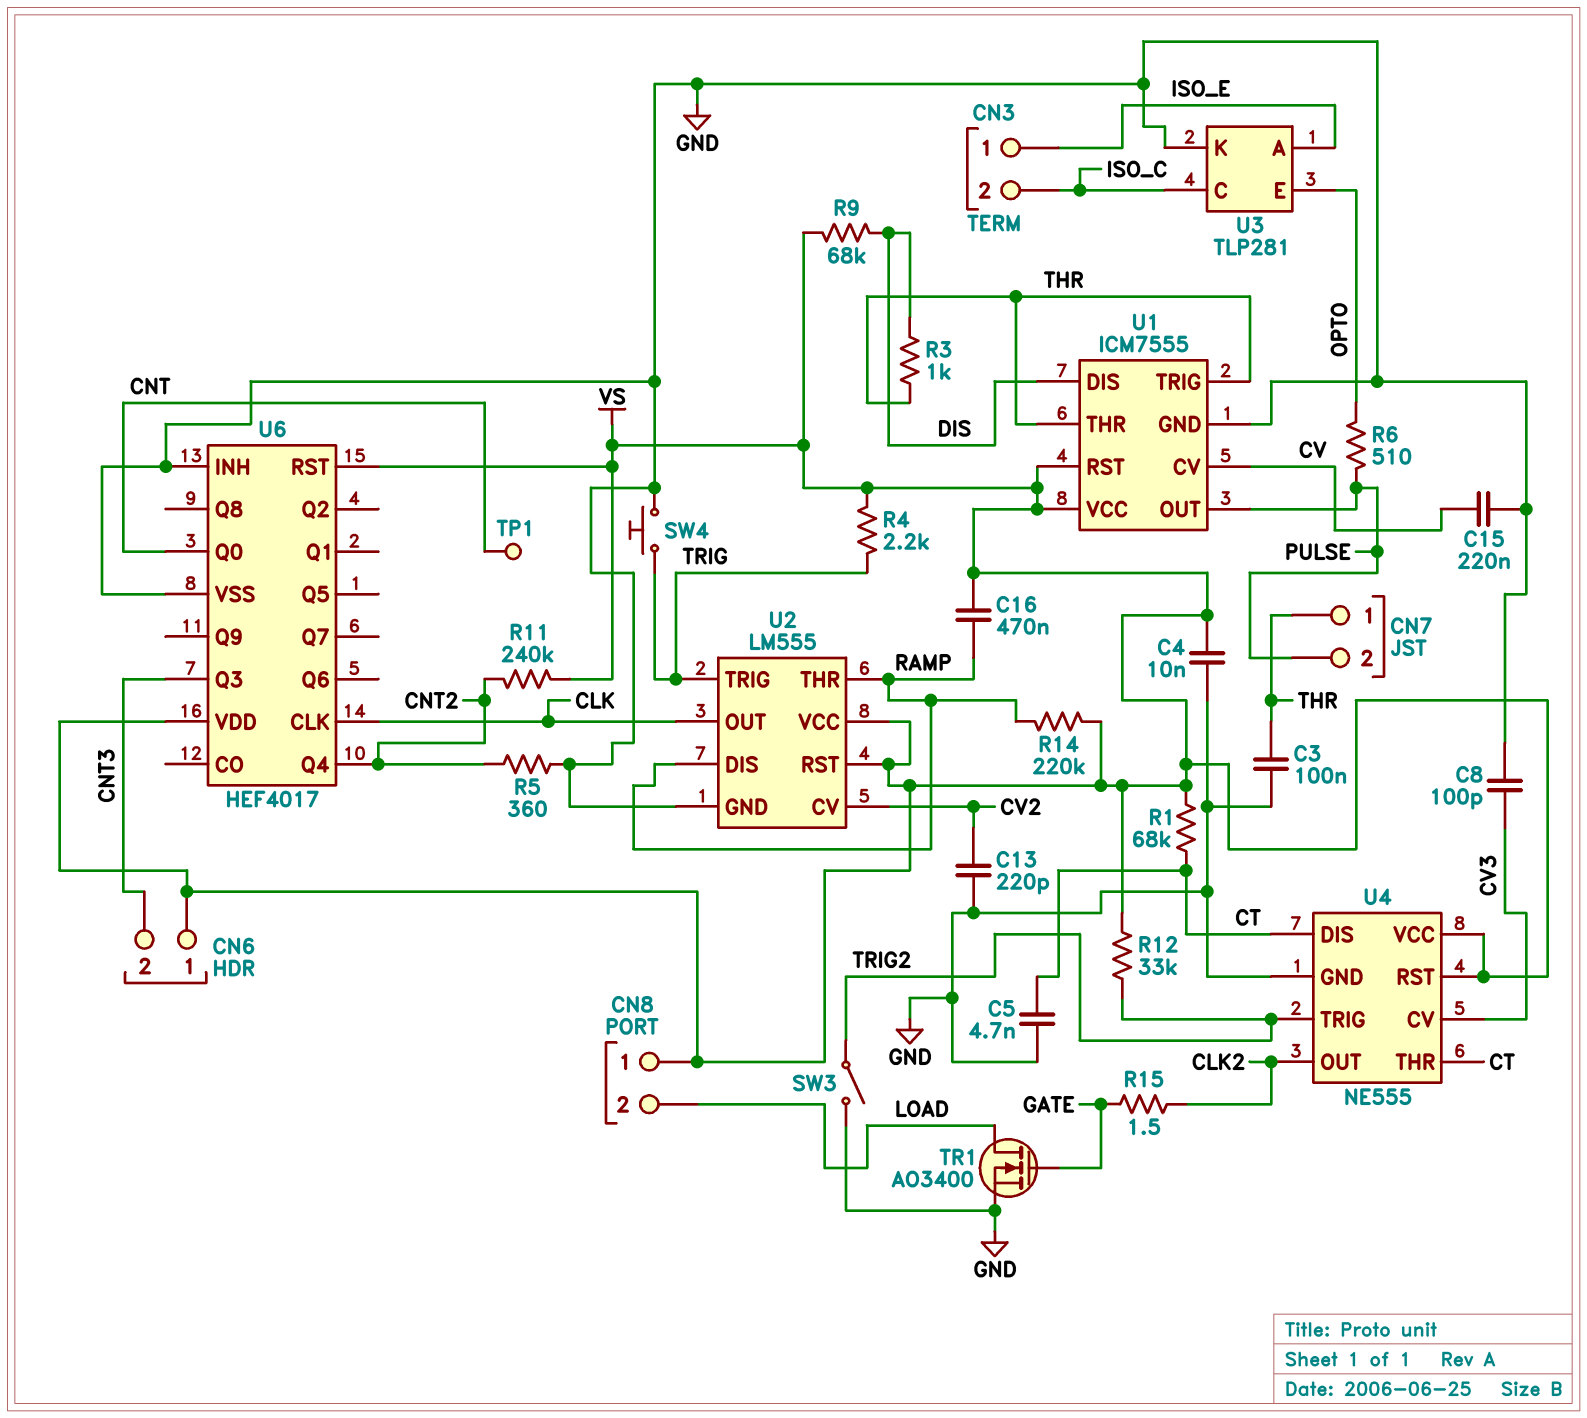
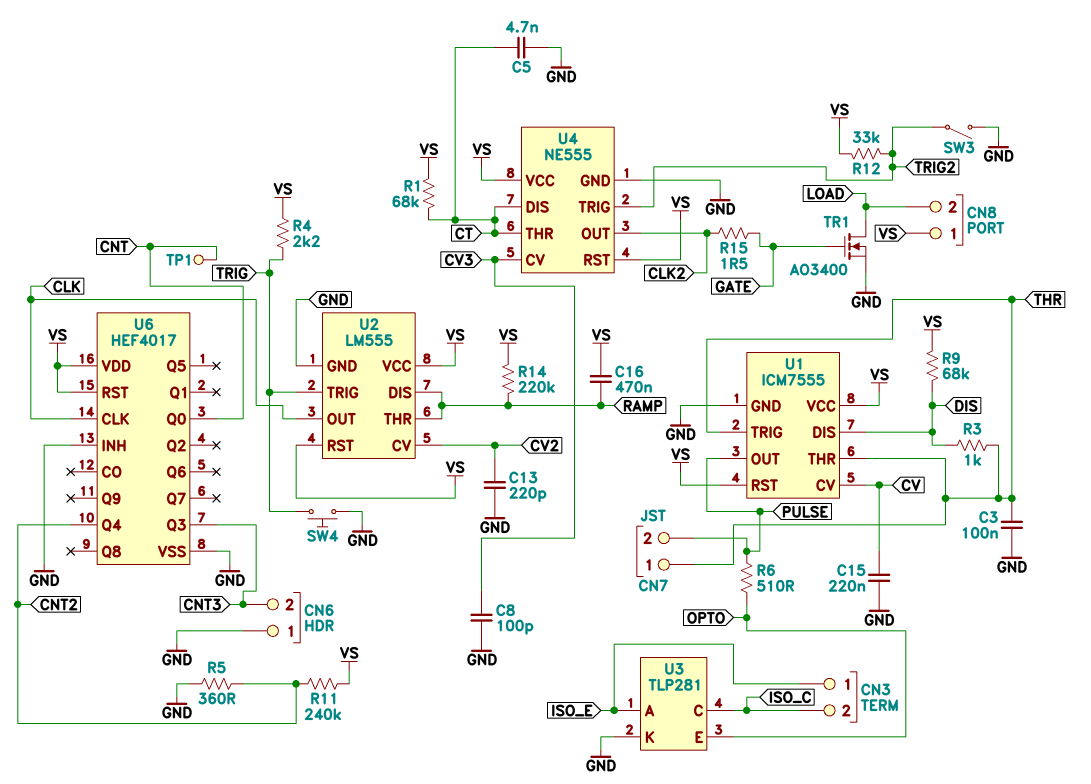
C4: 10nF (GND, VS) -> none
CN6 pin 1: VS -> GND

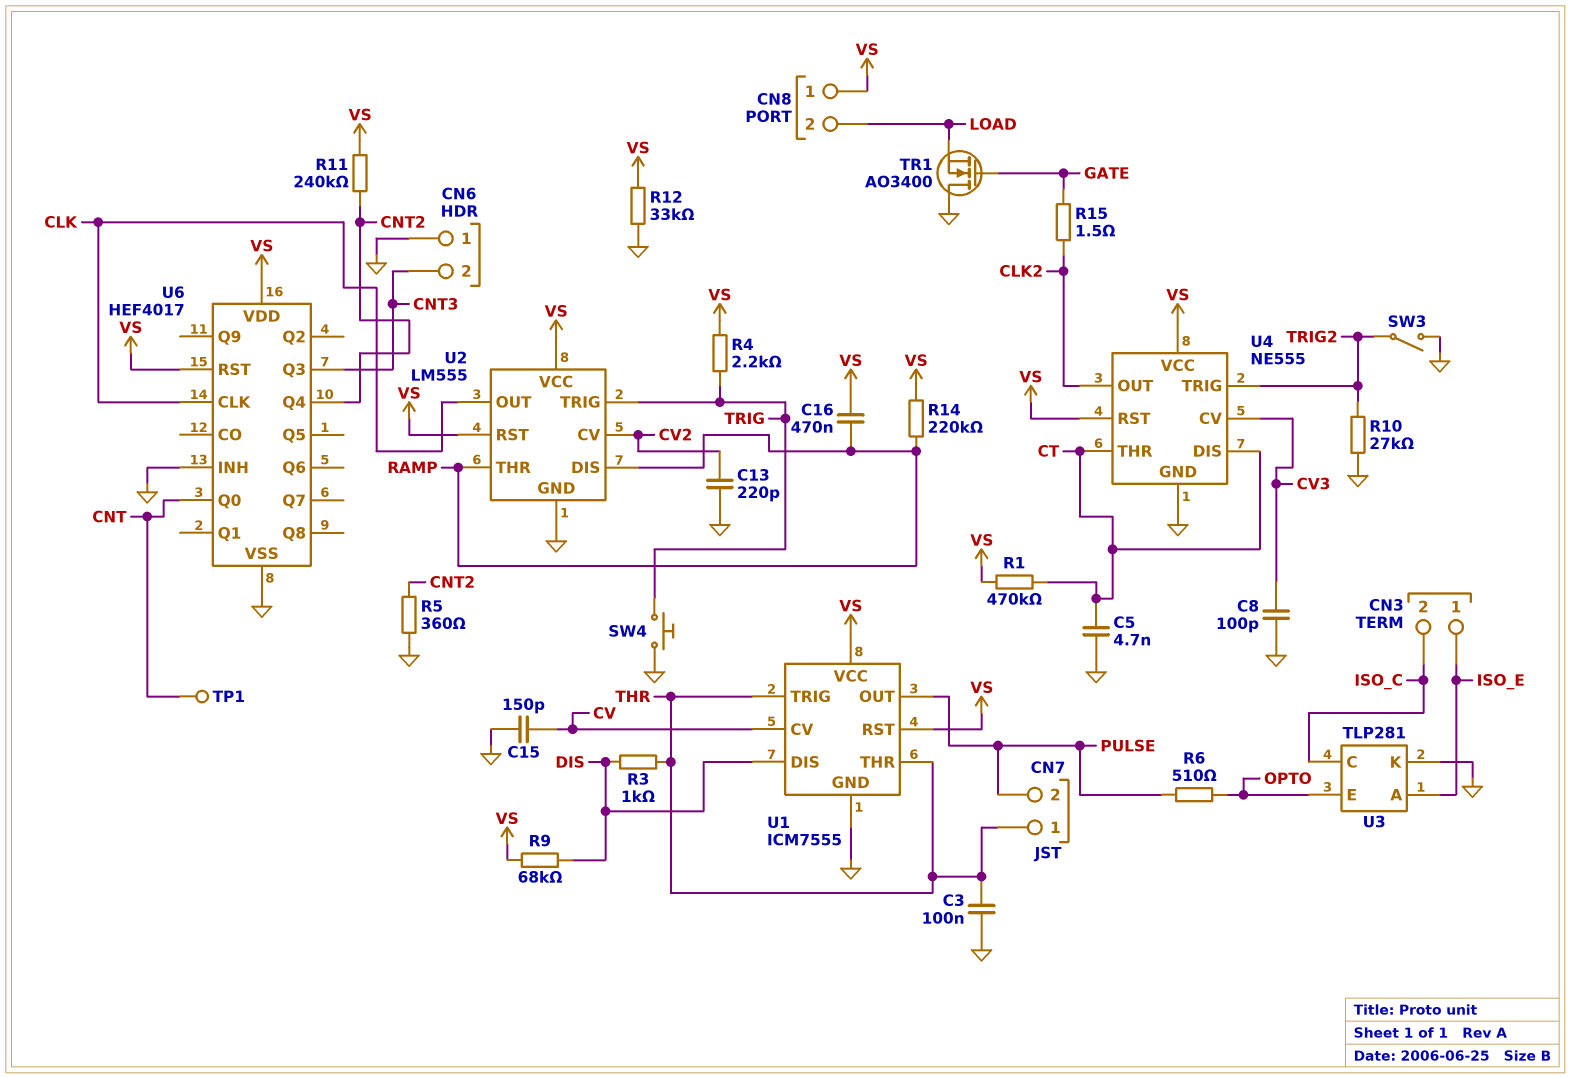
C15: 220nF (CV, GND) -> 150pF (CV, GND)
R1: 68k (CT, VS) -> 470k (CT, VS)
R10: none -> 27k (GND, TRIG2)
R12: 33k (TRIG2, VS) -> 33k (GND, VS)
TR1: NMOS AO3400 (G GATE, D LOAD, S GND) -> NMOS AO3400 (G GATE, D GND, S LOAD)

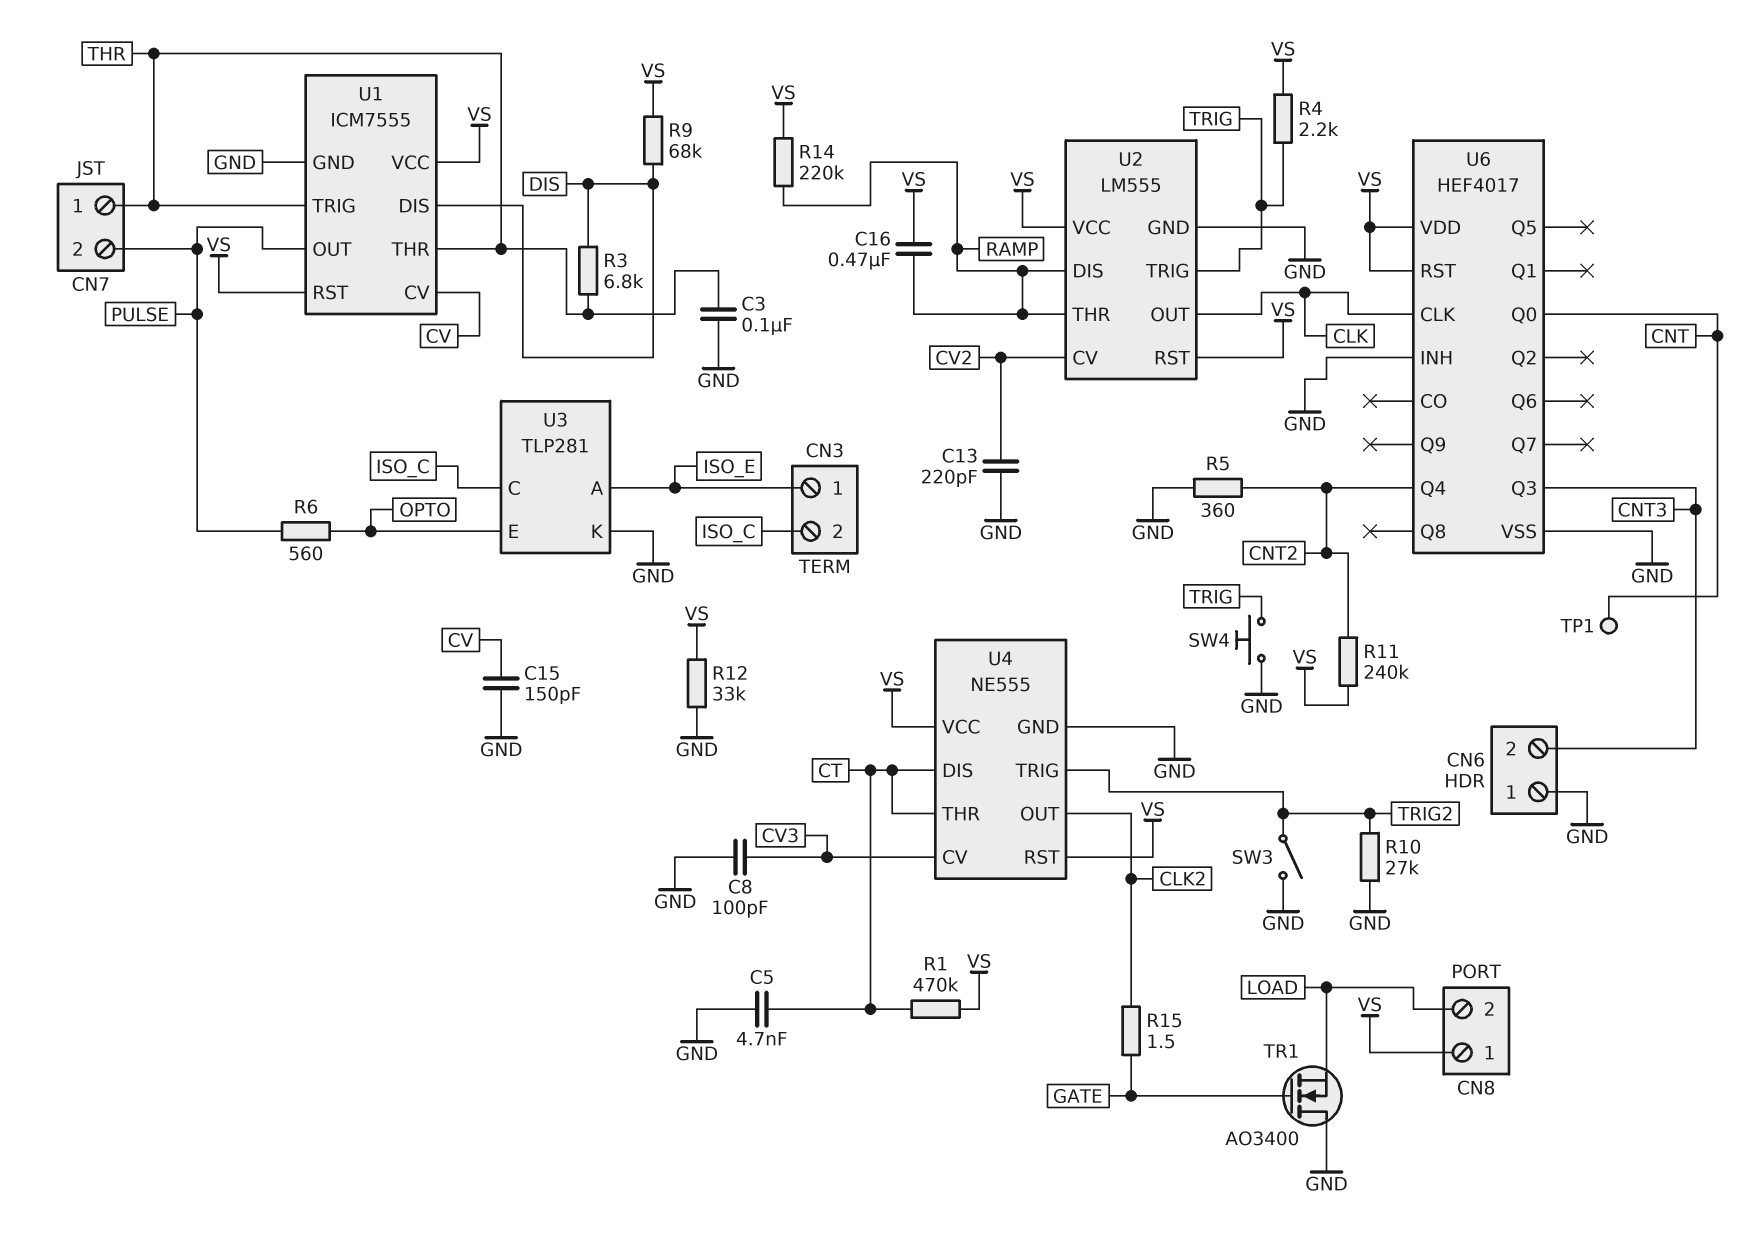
R3: 1k (DIS, THR) -> 6.8k (DIS, THR)
R6: 510 (OPTO, PULSE) -> 560 (OPTO, PULSE)

